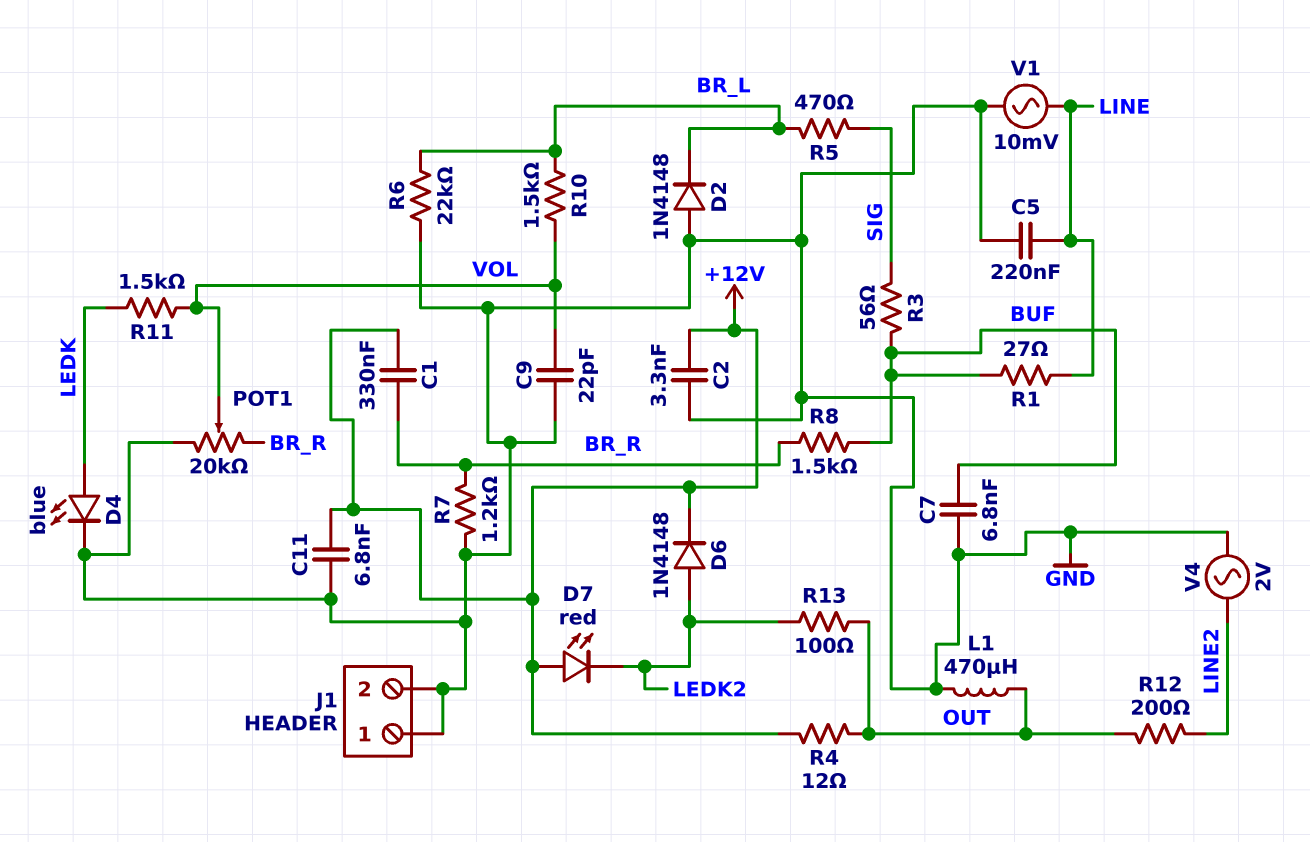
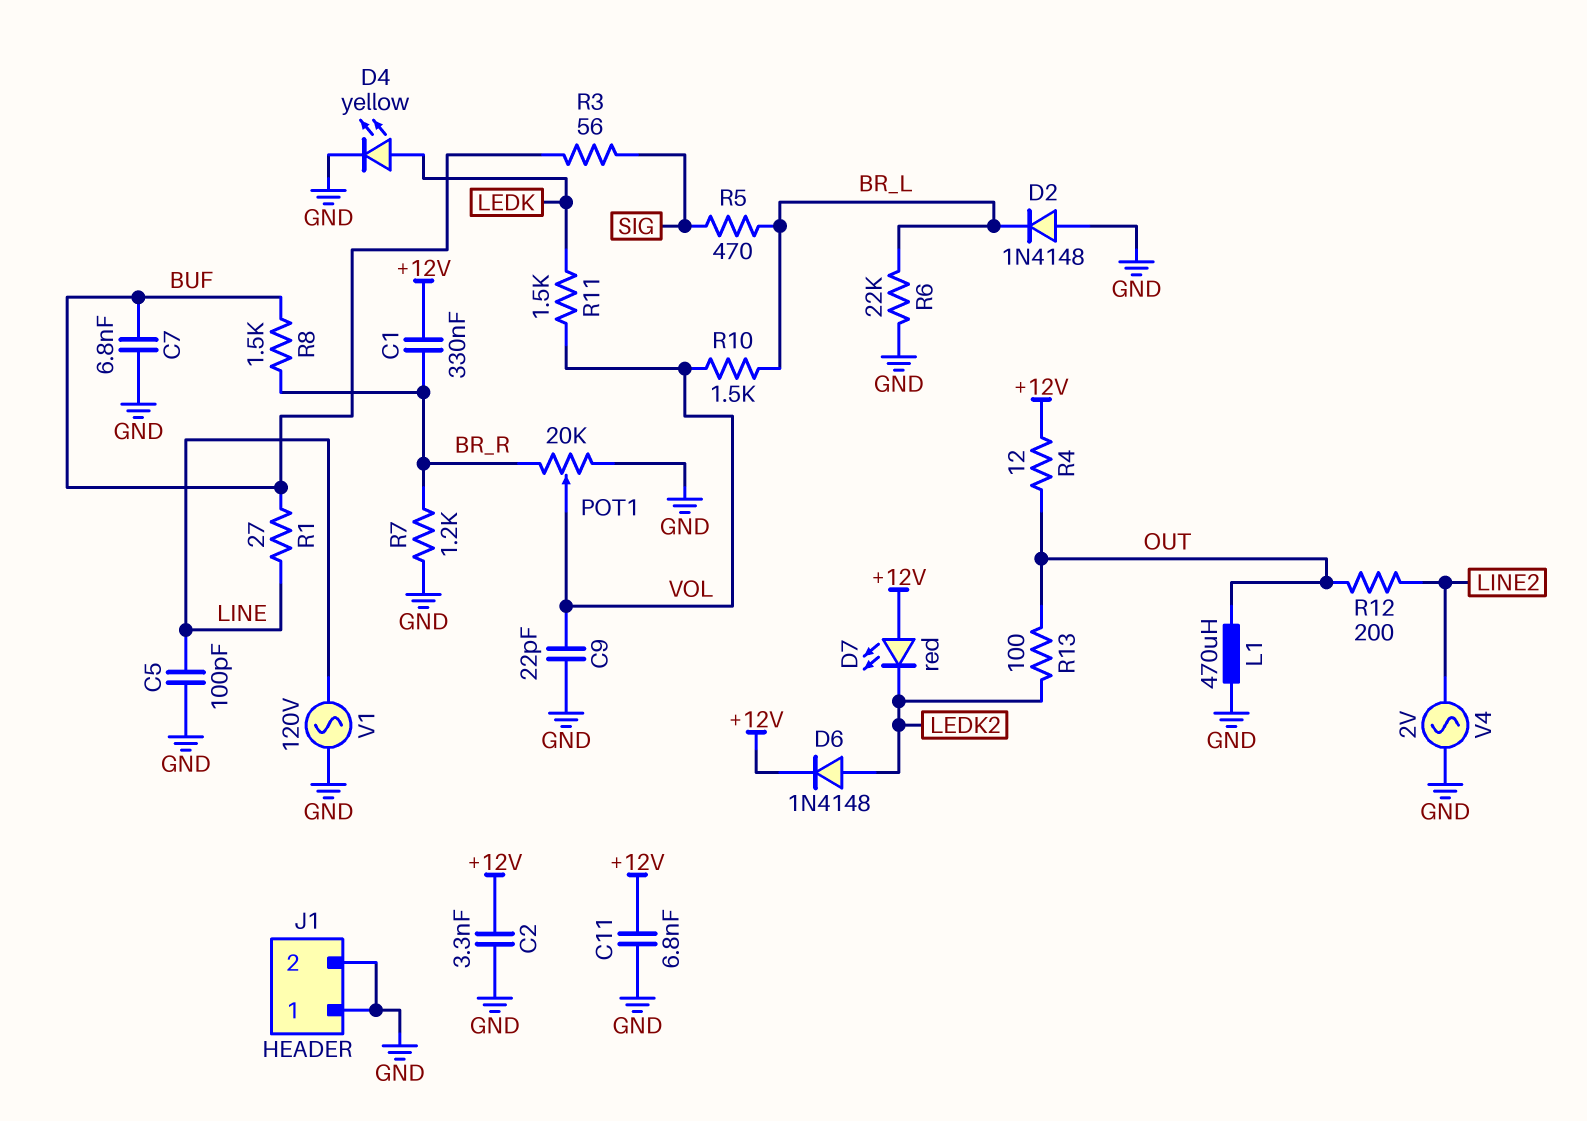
C5: 220nF (GND, LINE) -> 100pF (GND, LINE)
D4: LED blue (A LEDK, K GND) -> LED yellow (A LEDK, K GND)
V1: AC 10mV (GND, LINE) -> AC 120V (GND, LINE)

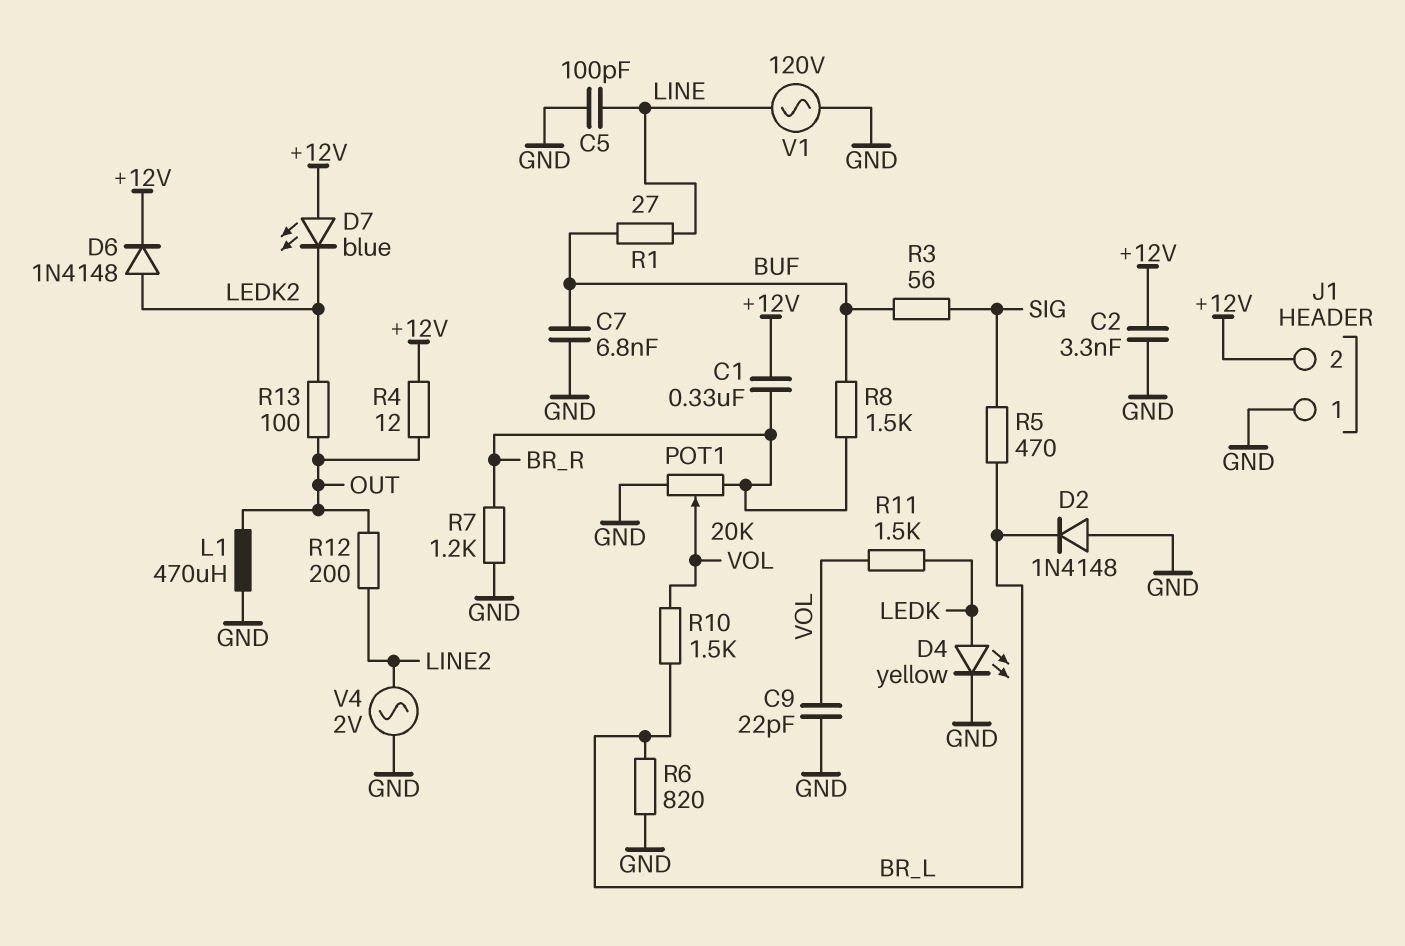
C11: 6.8nF (+12V, GND) -> none
D7: LED red (A +12V, K LEDK2) -> LED blue (A +12V, K LEDK2)
J1 pin 2: GND -> +12V
R6: 22k (BR_L, GND) -> 820 (BR_L, GND)

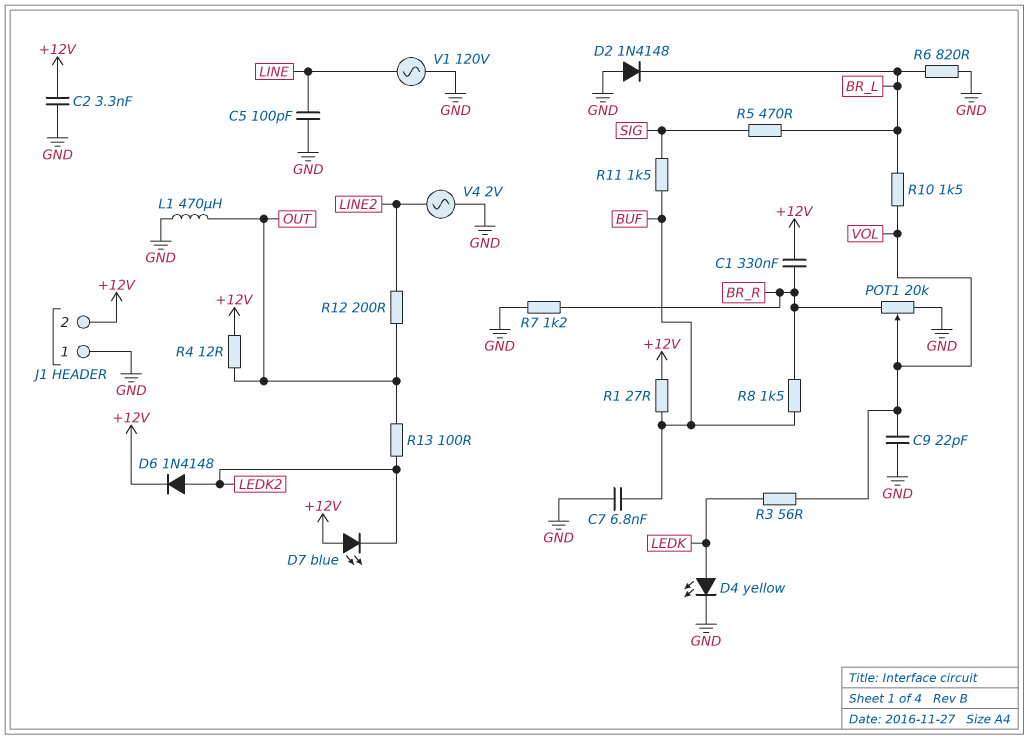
R1: 27 (BUF, LINE) -> 27 (+12V, BUF)
R3: 56 (BUF, SIG) -> 56 (LEDK, VOL)
R11: 1.5k (LEDK, VOL) -> 1.5k (BUF, SIG)

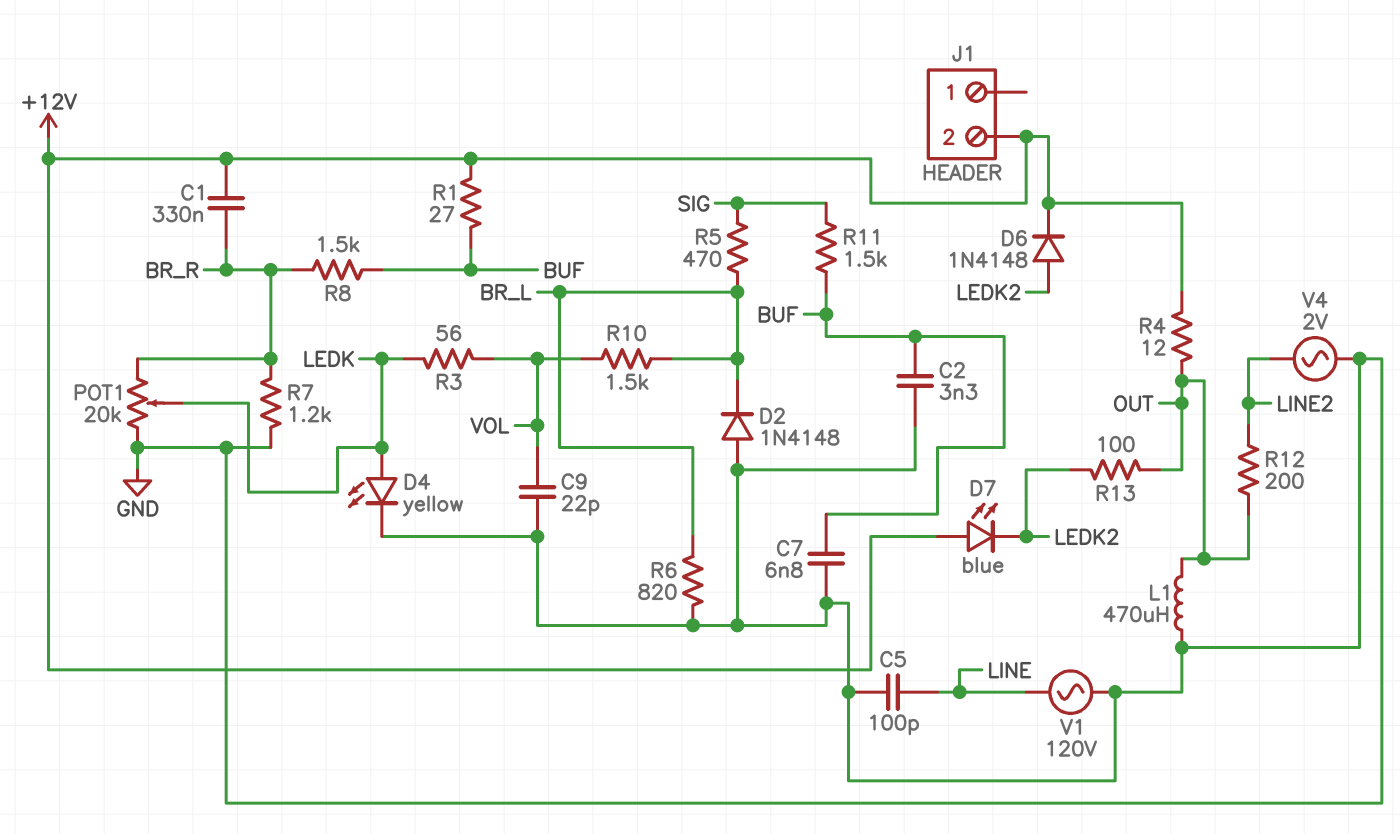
C2: 3.3nF (+12V, GND) -> 3.3nF (BUF, GND)
J1 pin 1: GND -> none
POT1: 20k (BR_R, GND, wiper VOL) -> 20k (BR_R, GND, wiper LEDK)

